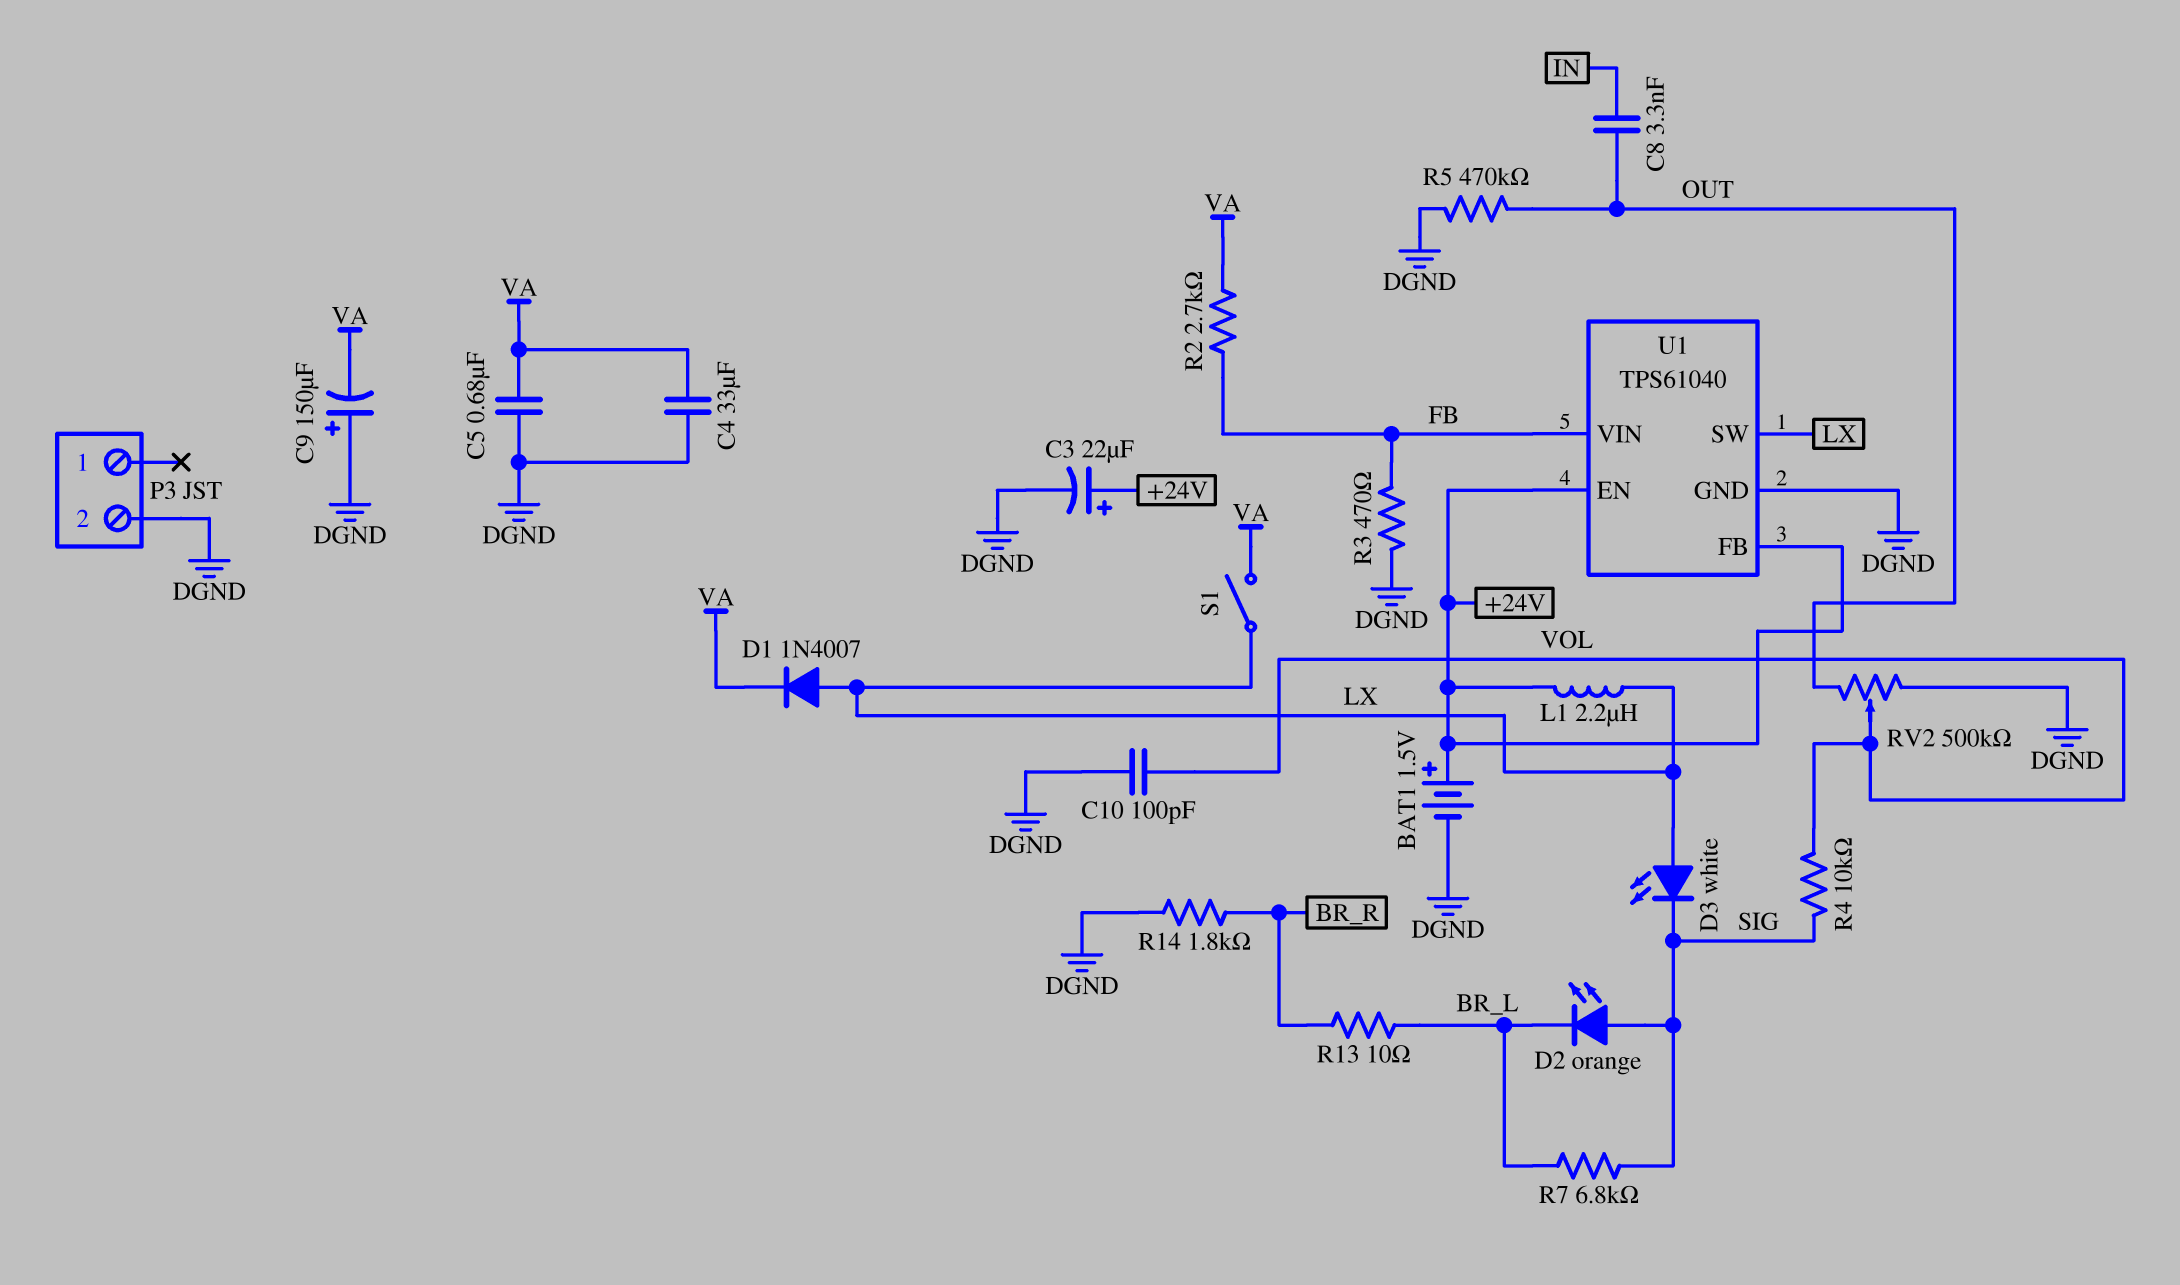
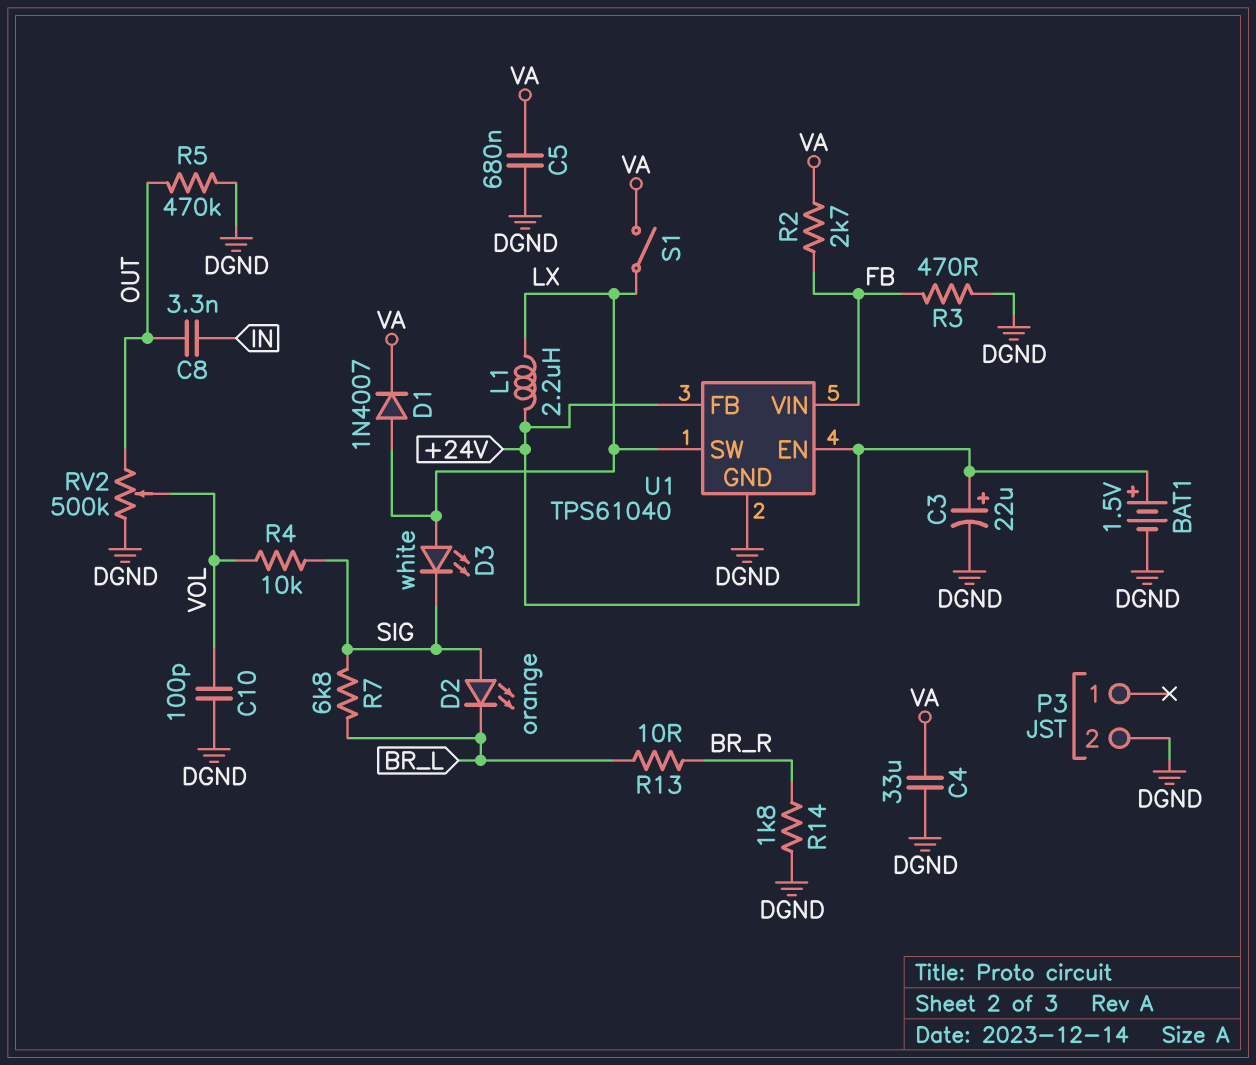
C9: 150uF (plus DGND, minus VA) -> none

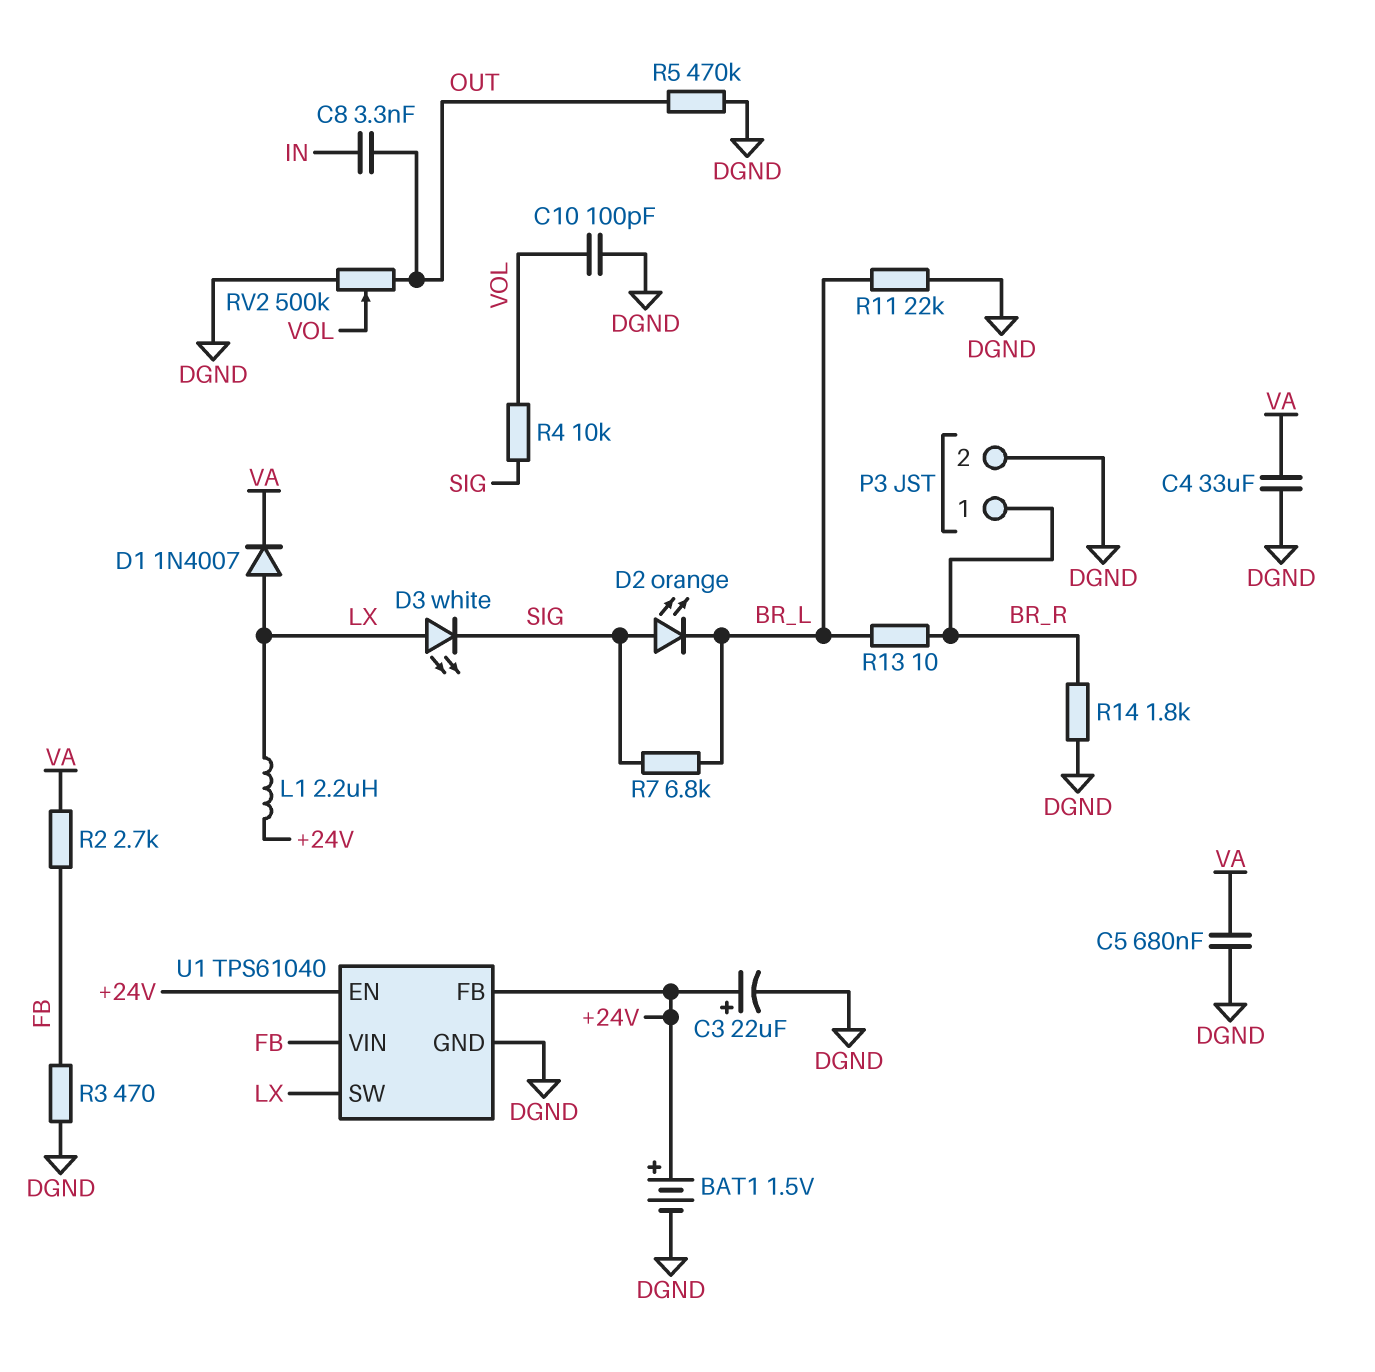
P3 pin 1: none -> BR_R
R11: none -> 22k (BR_L, DGND)
S1: switch (LX, VA) -> none

